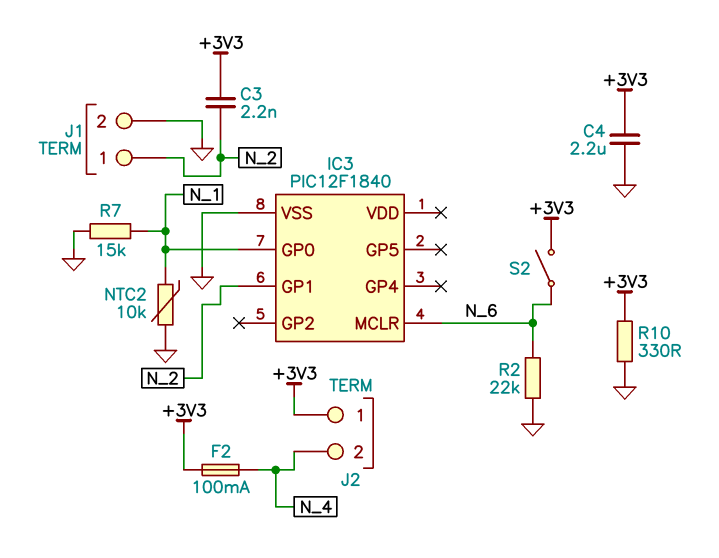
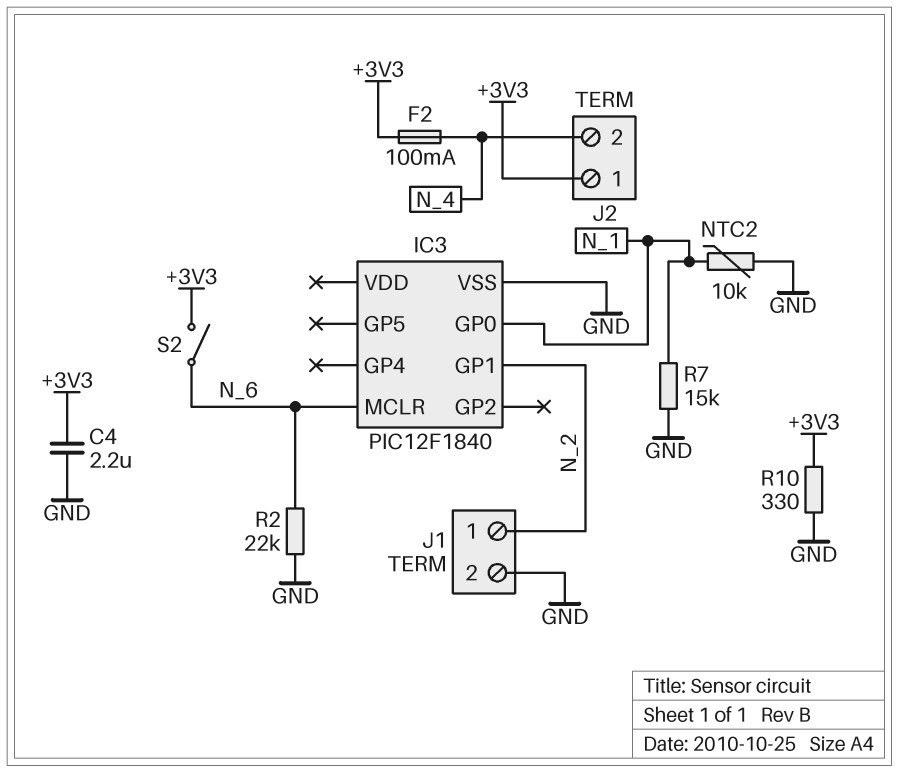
C3: 2.2nF (+3V3, N_2) -> none

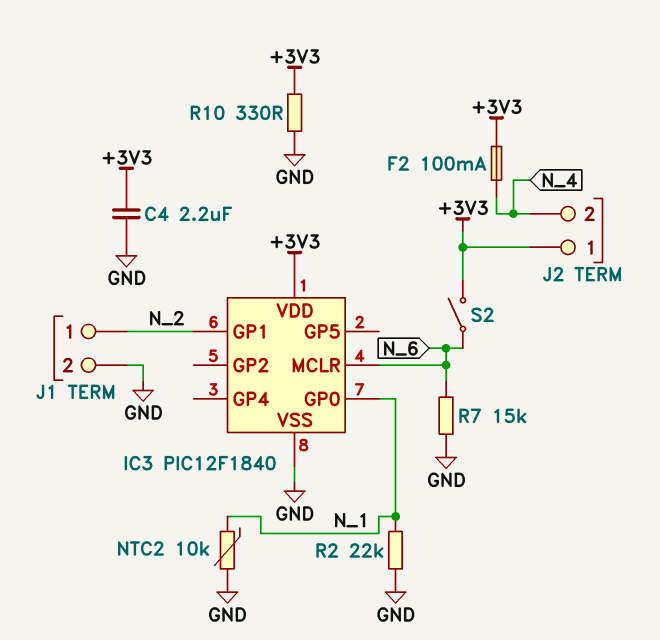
IC3 pin VDD: none -> +3V3
R2: 22k (GND, N_6) -> 22k (GND, N_1)
R7: 15k (GND, N_1) -> 15k (GND, N_6)

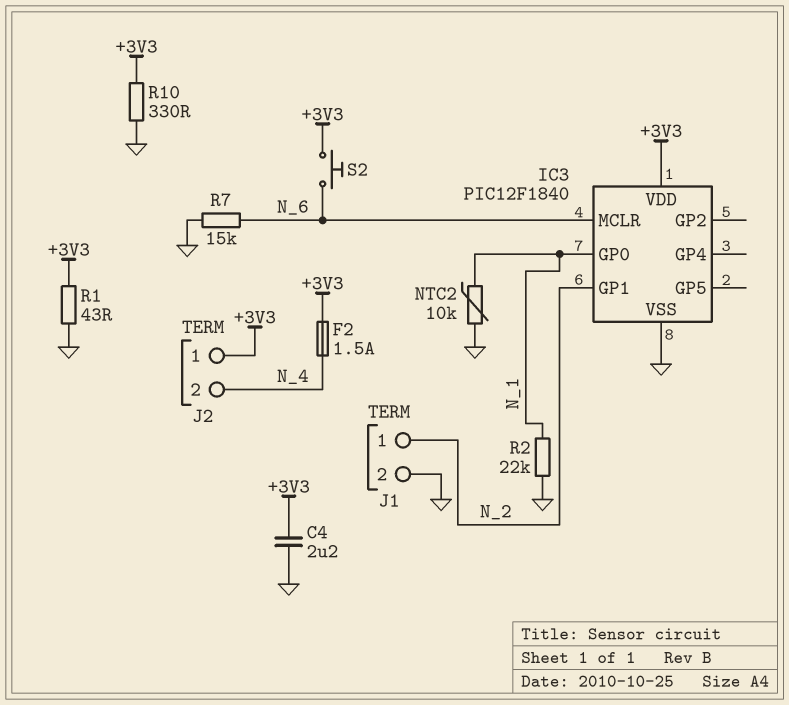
F2: 100mA (+3V3, N_4) -> 1.5A (+3V3, N_4)
R1: none -> 43 (+3V3, GND)
S2: switch (+3V3, N_6) -> button (+3V3, N_6)

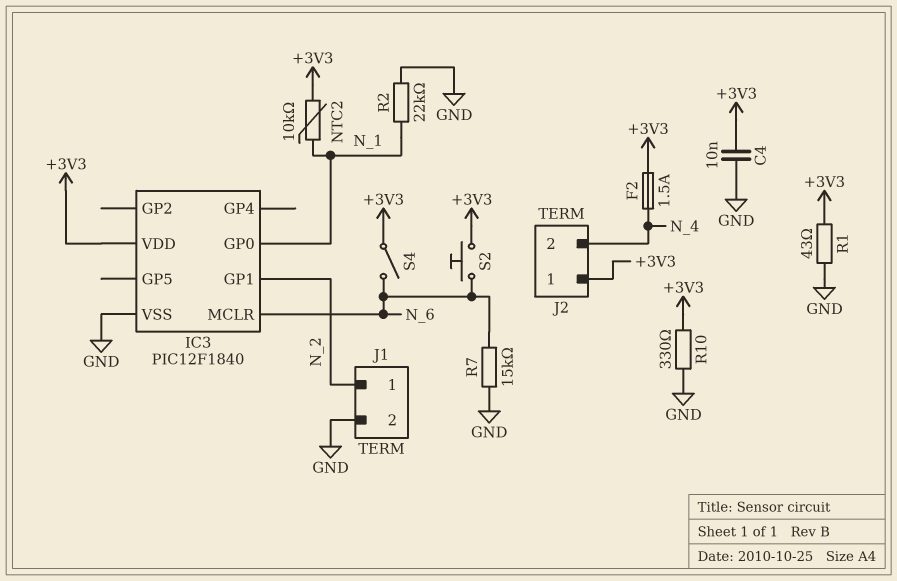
C4: 2.2uF (+3V3, GND) -> 10nF (+3V3, GND)
NTC2: 10k (GND, N_1) -> 10k (+3V3, N_1)
S4: none -> switch (+3V3, N_6)

